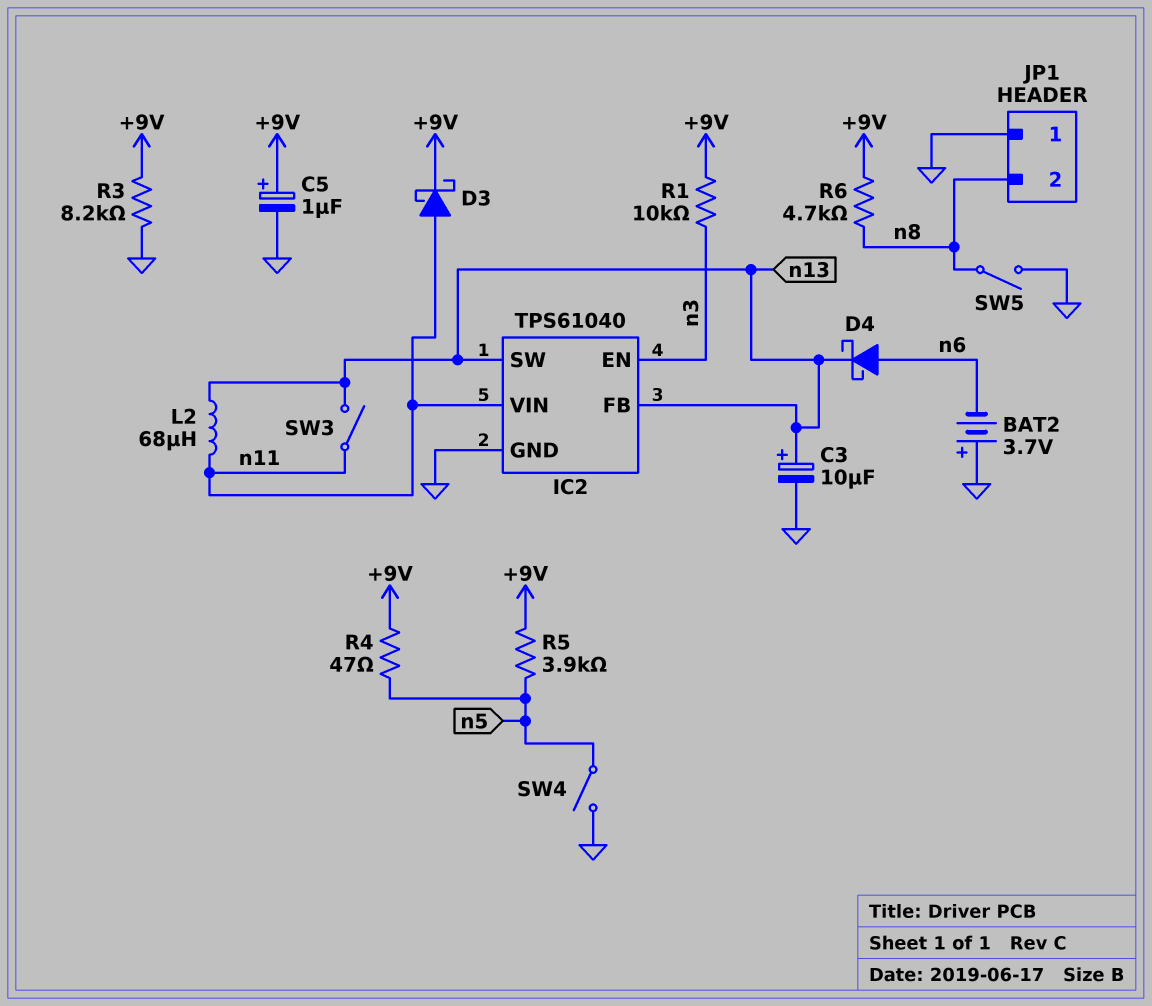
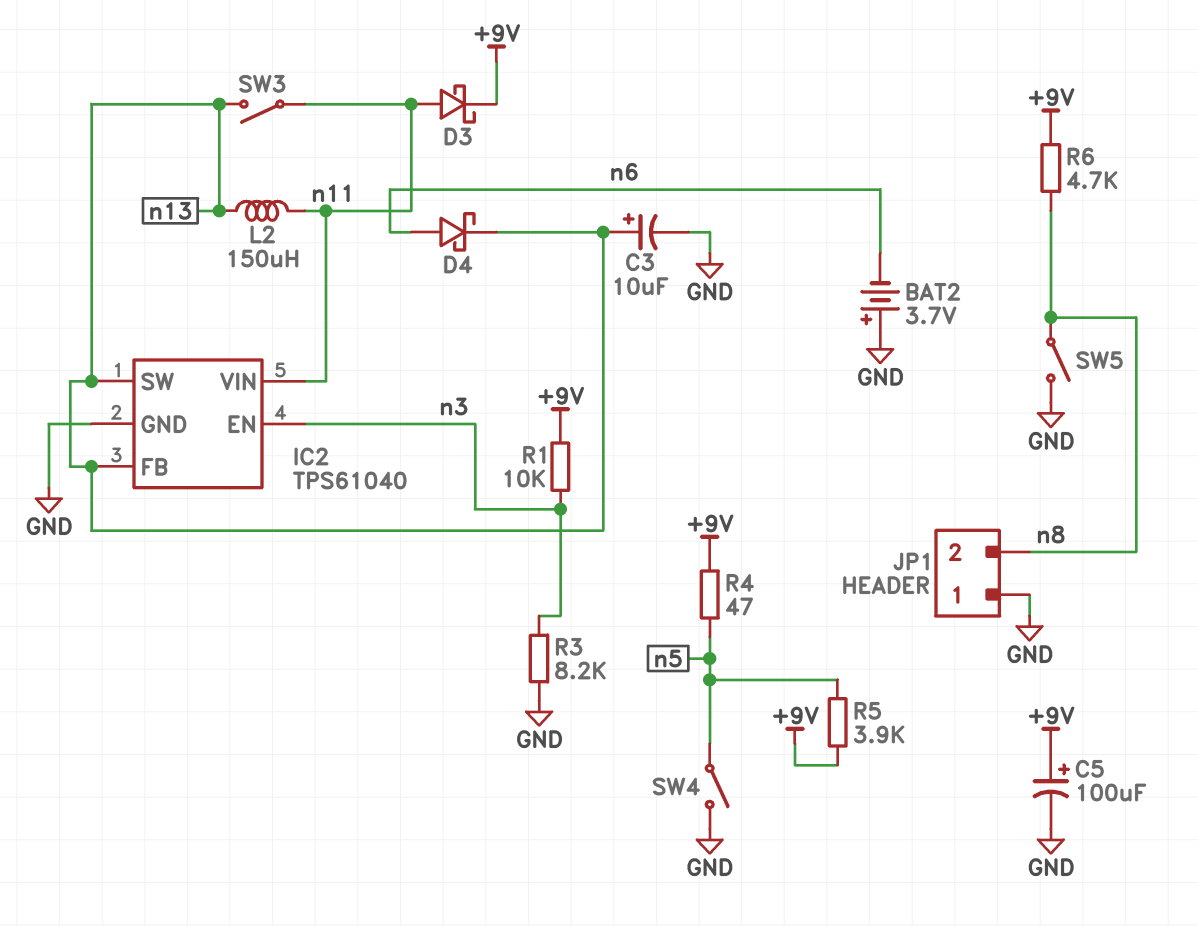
C5: 1uF (plus +9V, minus GND) -> 100uF (plus +9V, minus GND)
L2: 68uH (n11, n13) -> 150uH (n11, n13)
R3: 8.2k (+9V, GND) -> 8.2k (GND, n3)

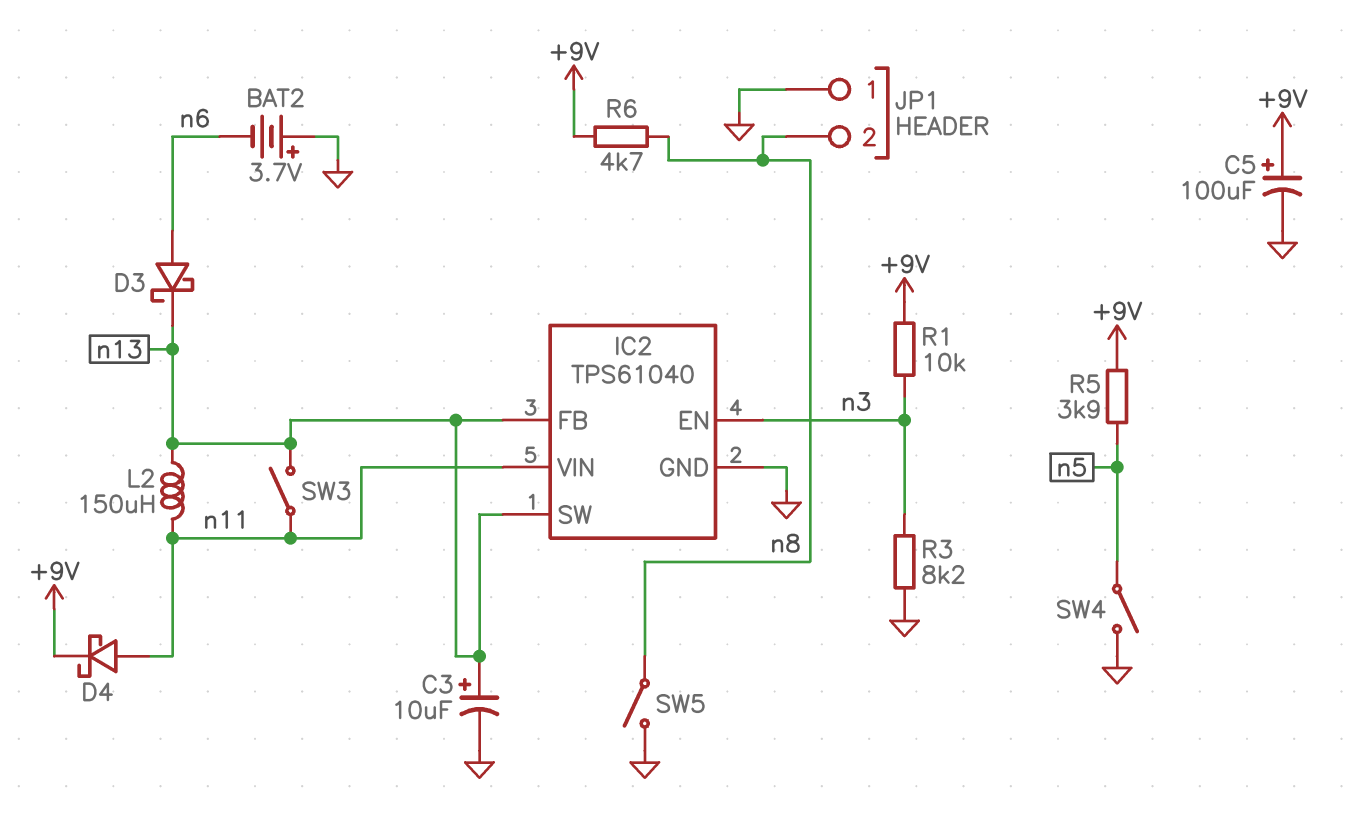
D3: schottky (A n11, K +9V) -> schottky (A n6, K n13)
D4: schottky (A n6, K n13) -> schottky (A n11, K +9V)
R4: 47 (+9V, n5) -> none

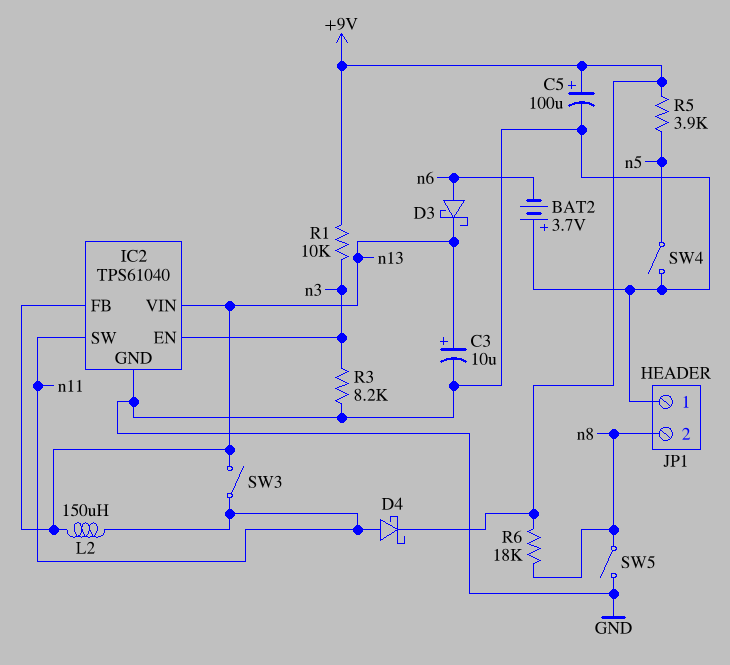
IC2 pin SW: n13 -> n11
IC2 pin VIN: n11 -> n13
R6: 4.7k (+9V, n8) -> 18k (+9V, n8)

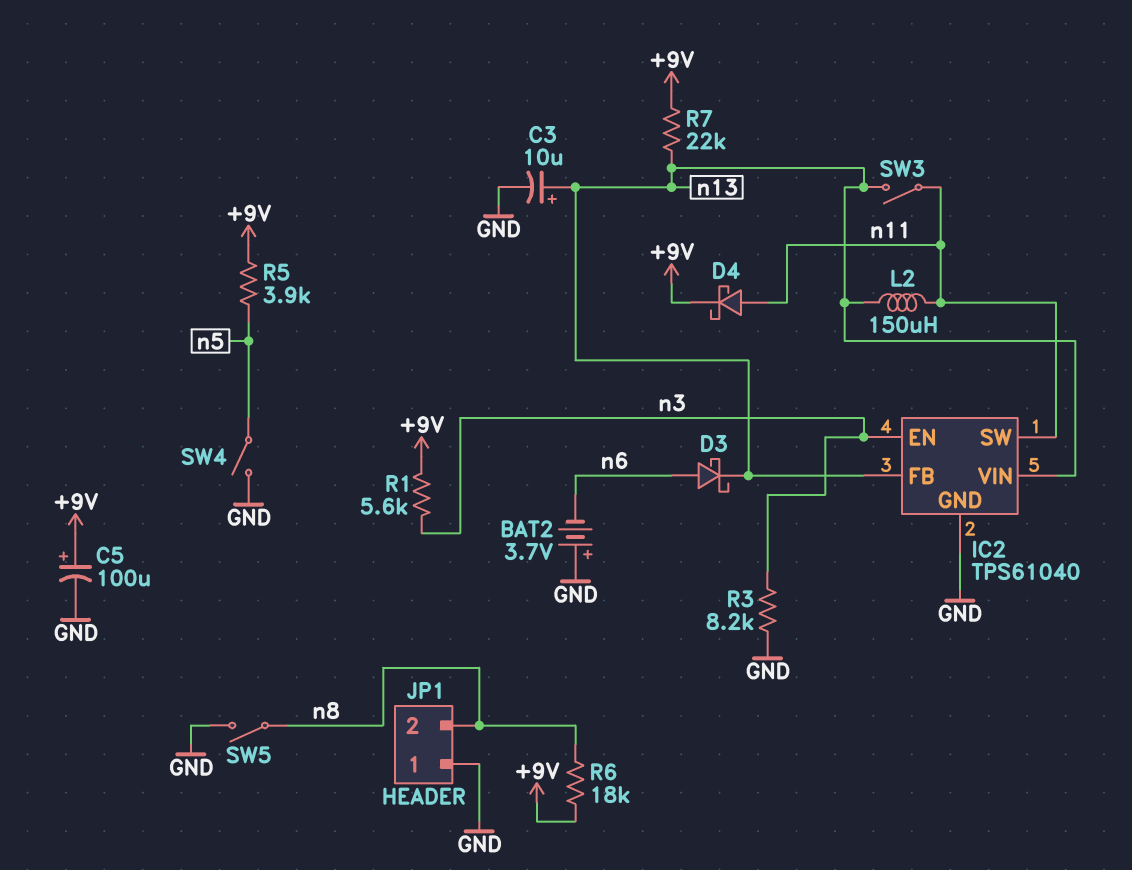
R1: 10k (+9V, n3) -> 5.6k (+9V, n3)
R7: none -> 22k (+9V, n13)

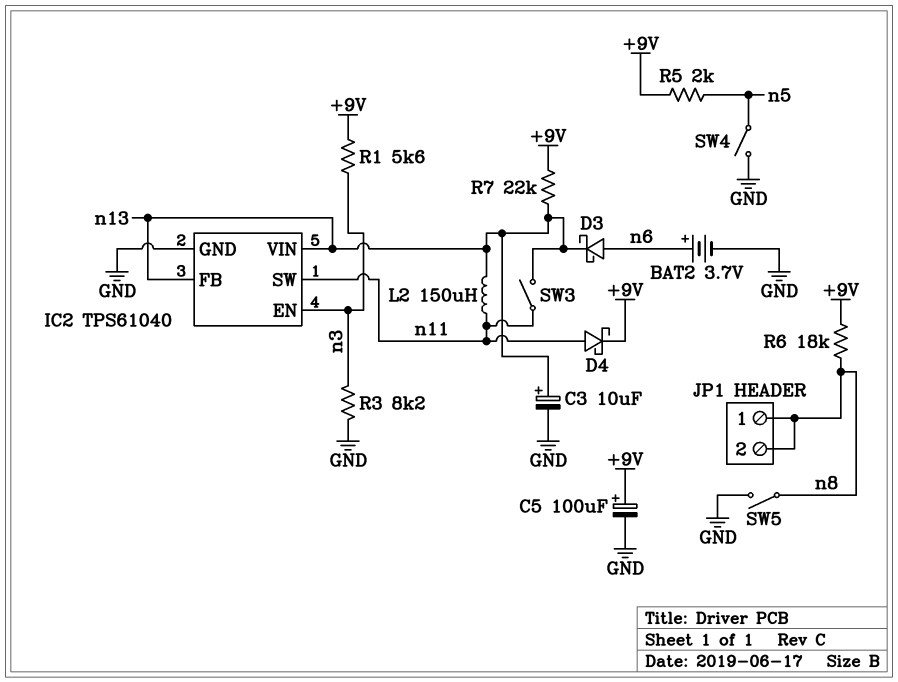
BAT2: 3.7V (plus GND, minus n6) -> 3.7V (plus n6, minus GND)
JP1 pin 1: GND -> n8
R5: 3.9k (+9V, n5) -> 2k (+9V, n5)

